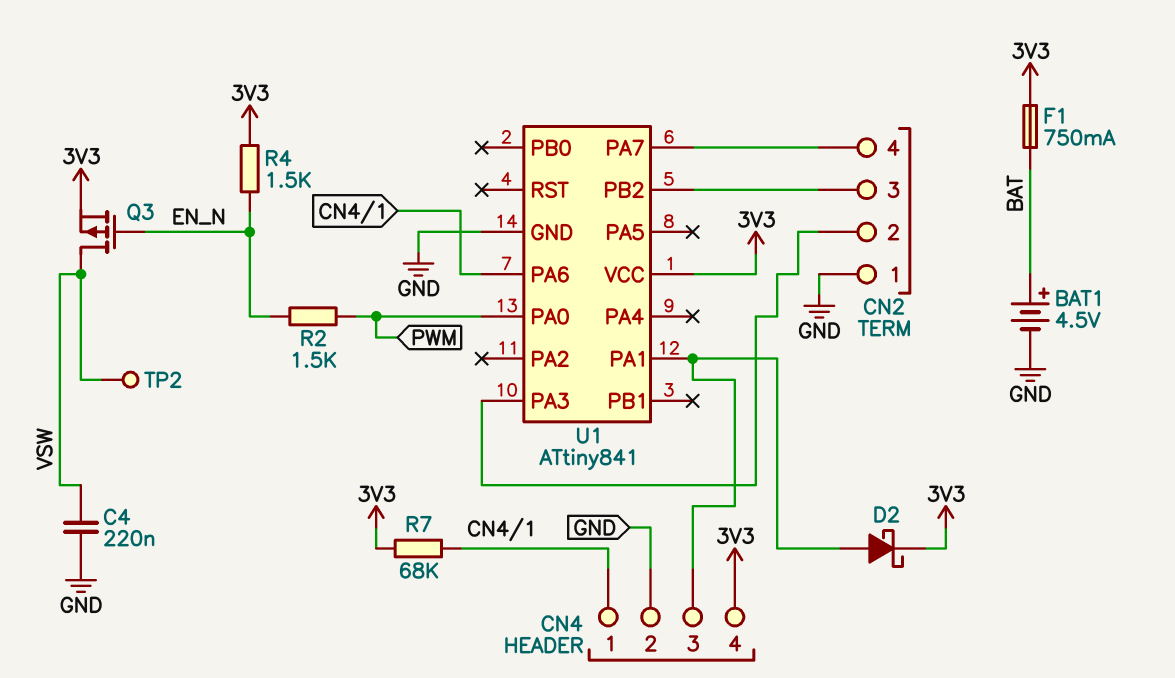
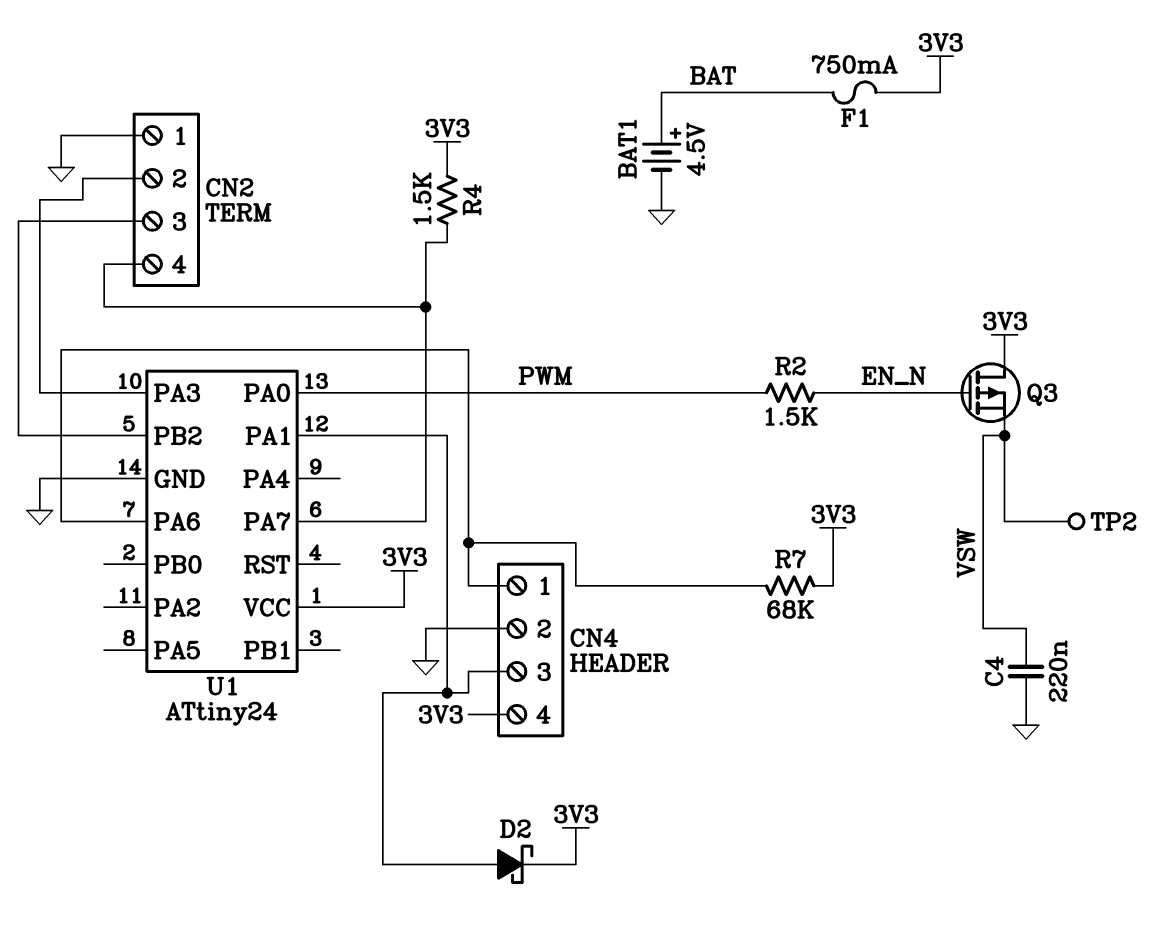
Q3: PMOS (G EN_N, D VSW, S 3V3) -> PMOS (G EN_N, D 3V3, S VSW)
R4: 1.5k (3V3, EN_N) -> 1.5k (3V3, CN2/4)
U1: ATtiny841 -> ATtiny24

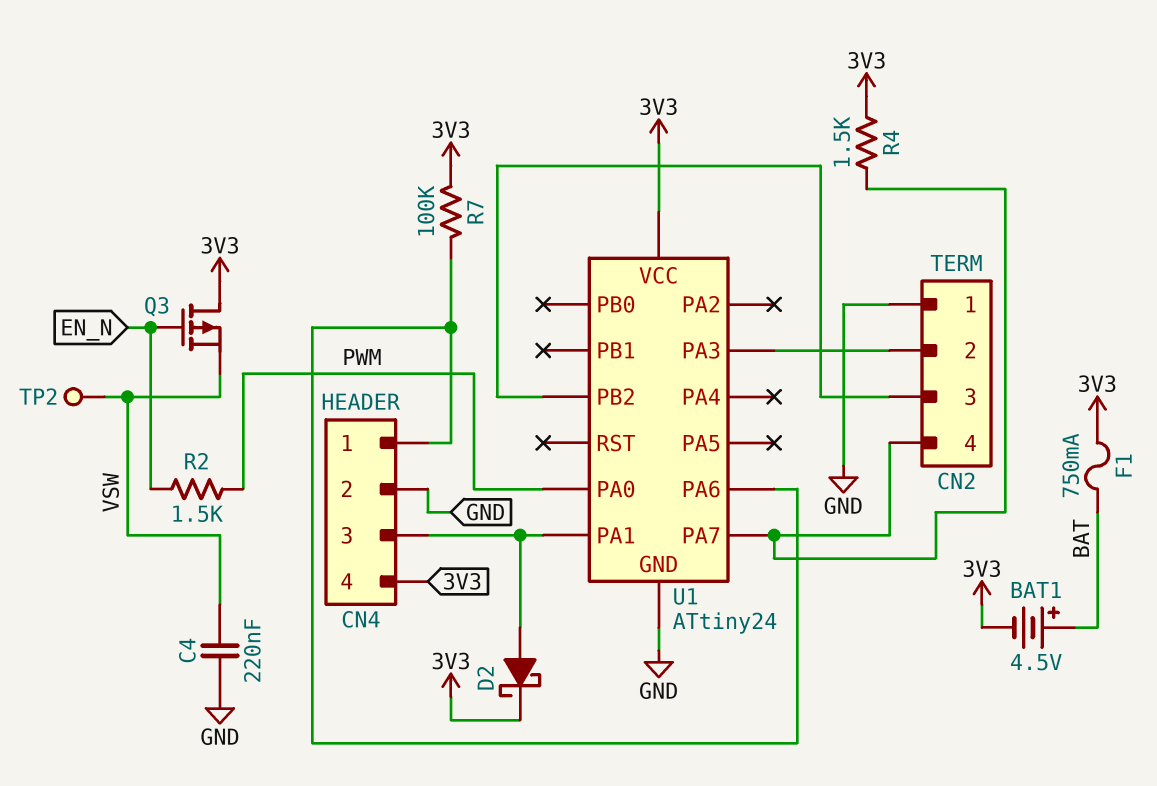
BAT1: 4.5V (plus BAT, minus GND) -> 4.5V (plus BAT, minus 3V3)
R7: 68k (3V3, CN4/1) -> 100k (3V3, CN4/1)

